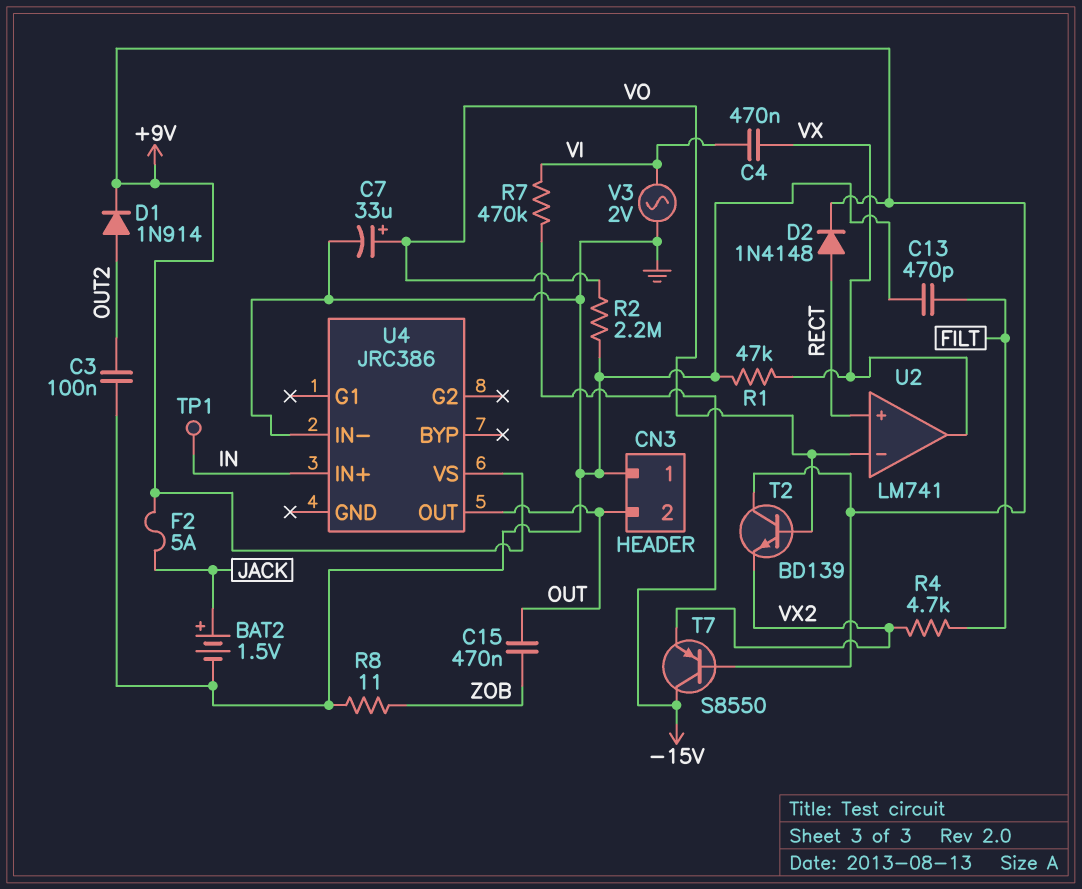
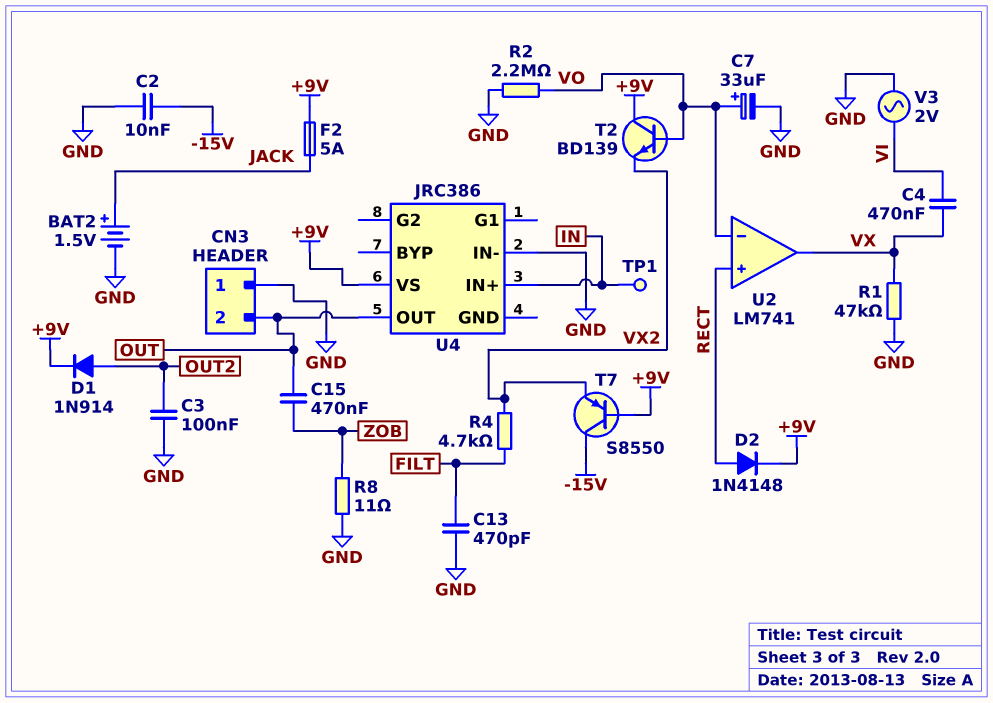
C2: none -> 10nF (-15V, GND)
R7: 470k (-15V, VI) -> none

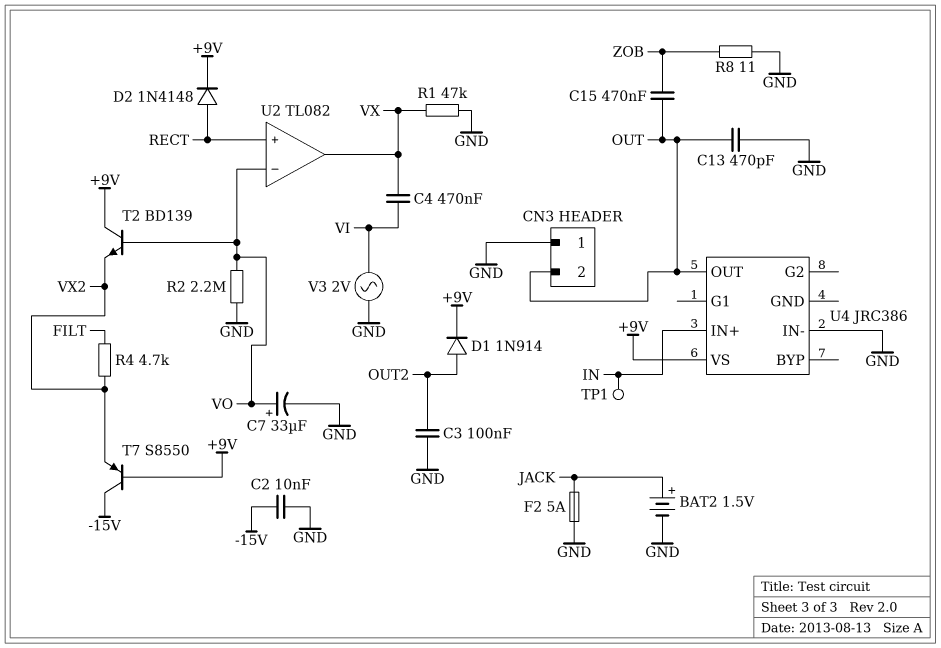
C13: 470pF (FILT, GND) -> 470pF (GND, OUT)
F2: 5A (+9V, JACK) -> 5A (GND, JACK)
U2: LM741 -> TL082

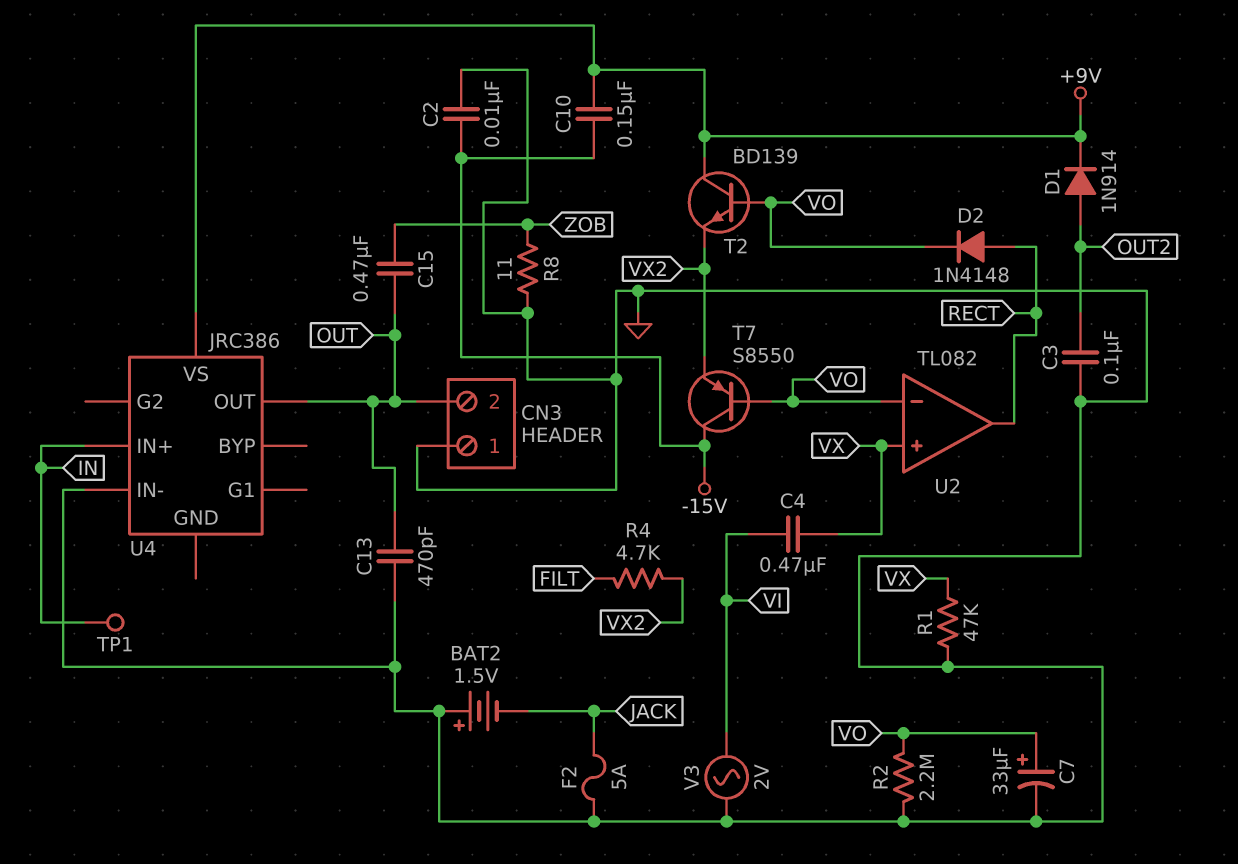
BAT2: 1.5V (plus JACK, minus GND) -> 1.5V (plus GND, minus JACK)
C10: none -> 150nF (+9V, -15V)
D2: diode 1N4148 (A RECT, K +9V) -> diode 1N4148 (A RECT, K VO)
T7: PNP S8550 (B +9V, C -15V, E VX2) -> PNP S8550 (B VO, C -15V, E VX2)
U2 pin in+: RECT -> VX
U2 pin out: VX -> RECT

